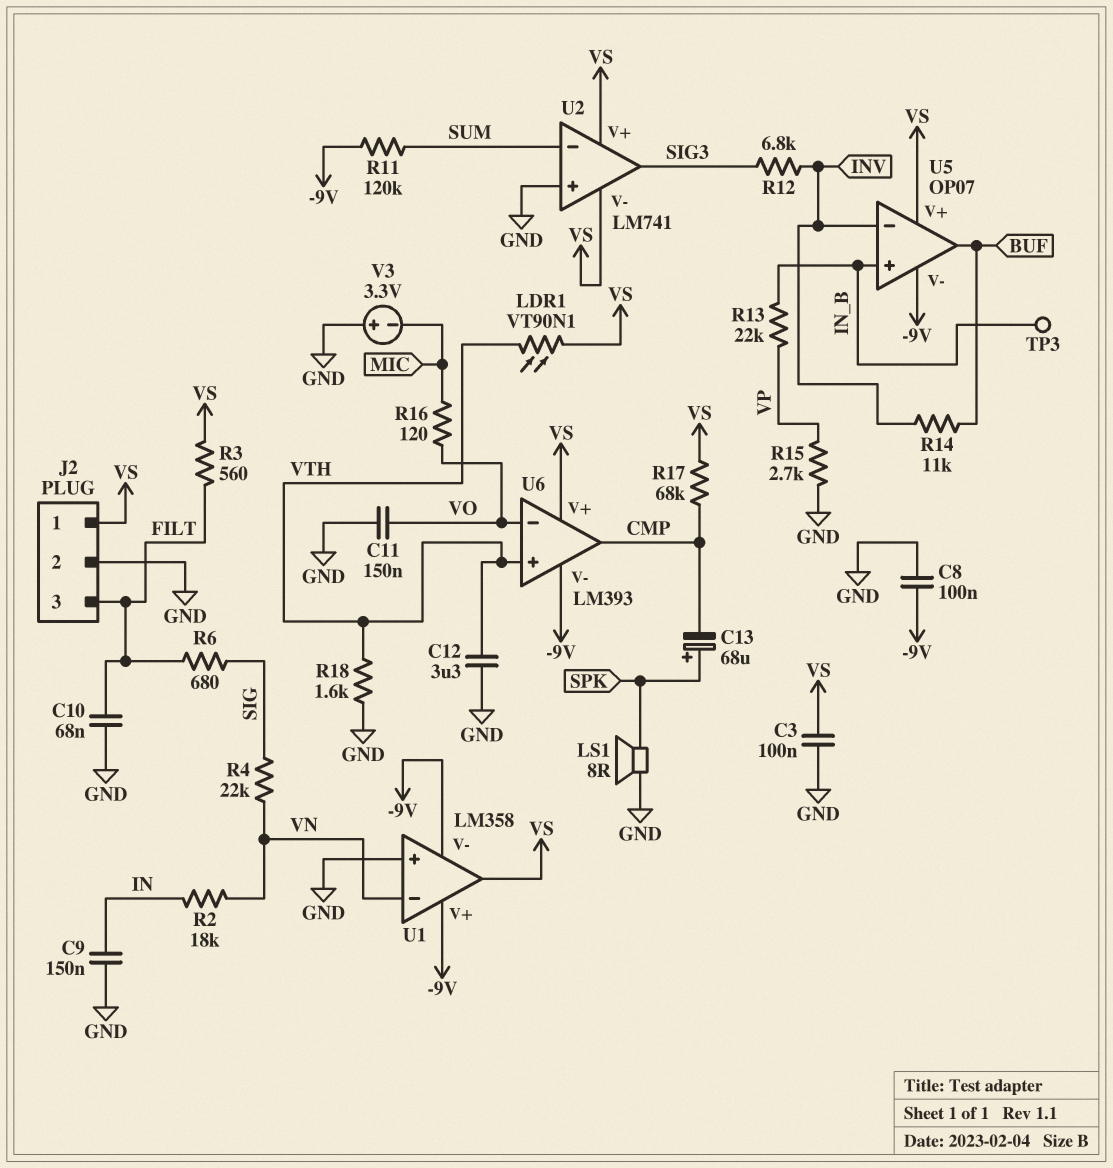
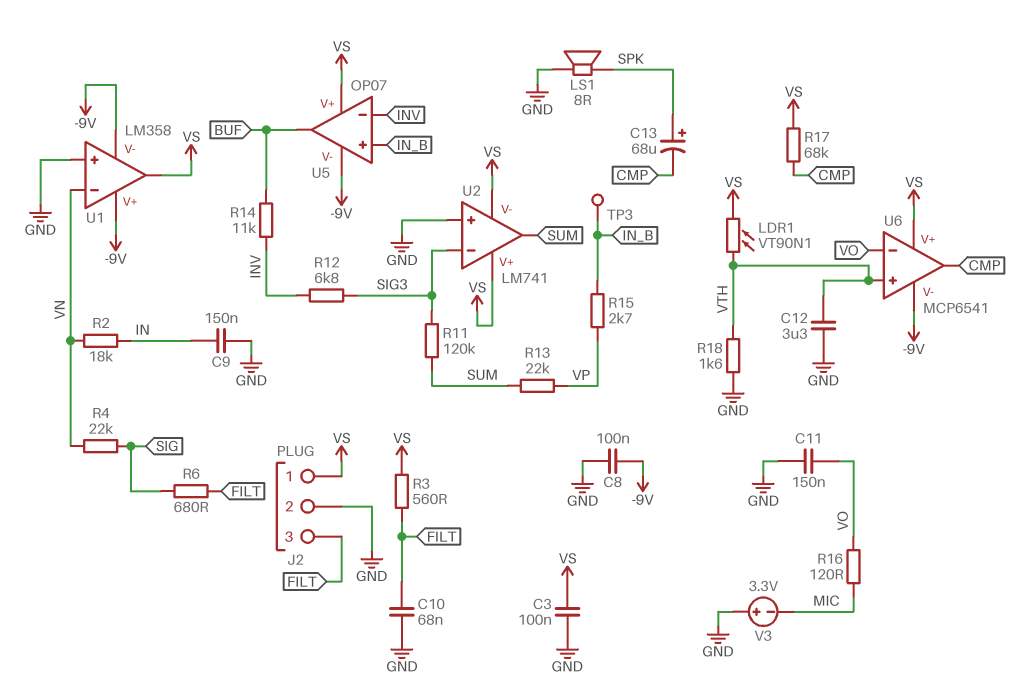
R11: 120k (-9V, SUM) -> 120k (SIG3, SUM)
R13: 22k (IN_B, VP) -> 22k (SUM, VP)
R15: 2.7k (GND, VP) -> 2.7k (IN_B, VP)
U2 pin in-: SUM -> SIG3
U2 pin out: SIG3 -> SUM
U6: LM393 -> MCP6541

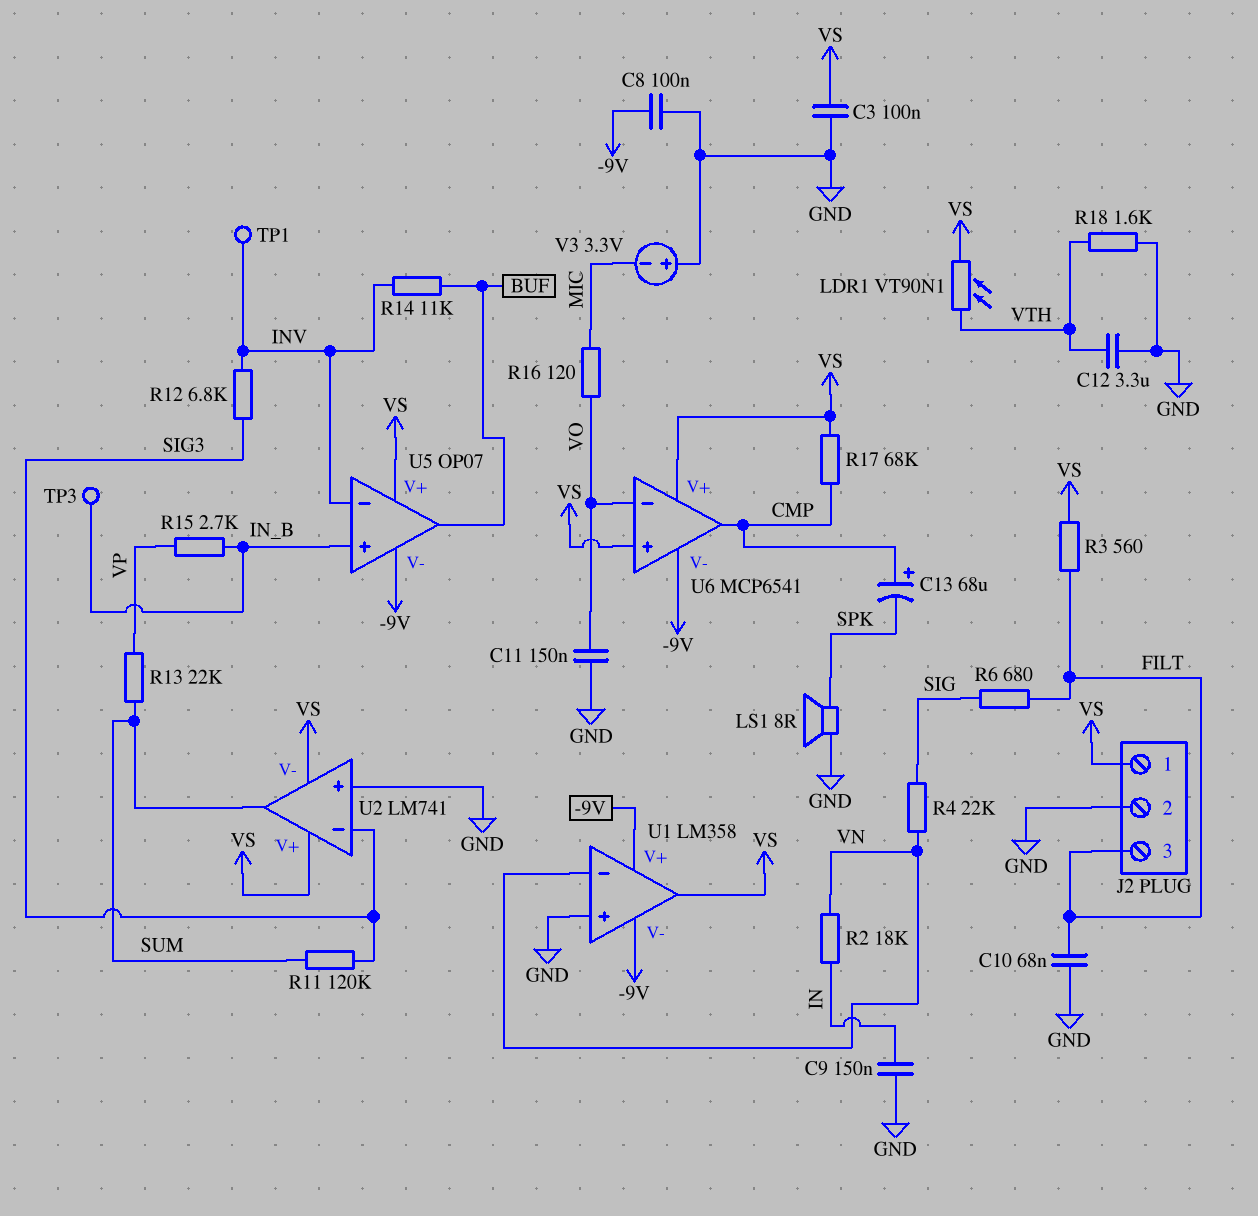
C13: 68uF (plus SPK, minus CMP) -> 68uF (plus CMP, minus SPK)
TP1: none -> test point (INV)
U6 pin in+: VTH -> VS

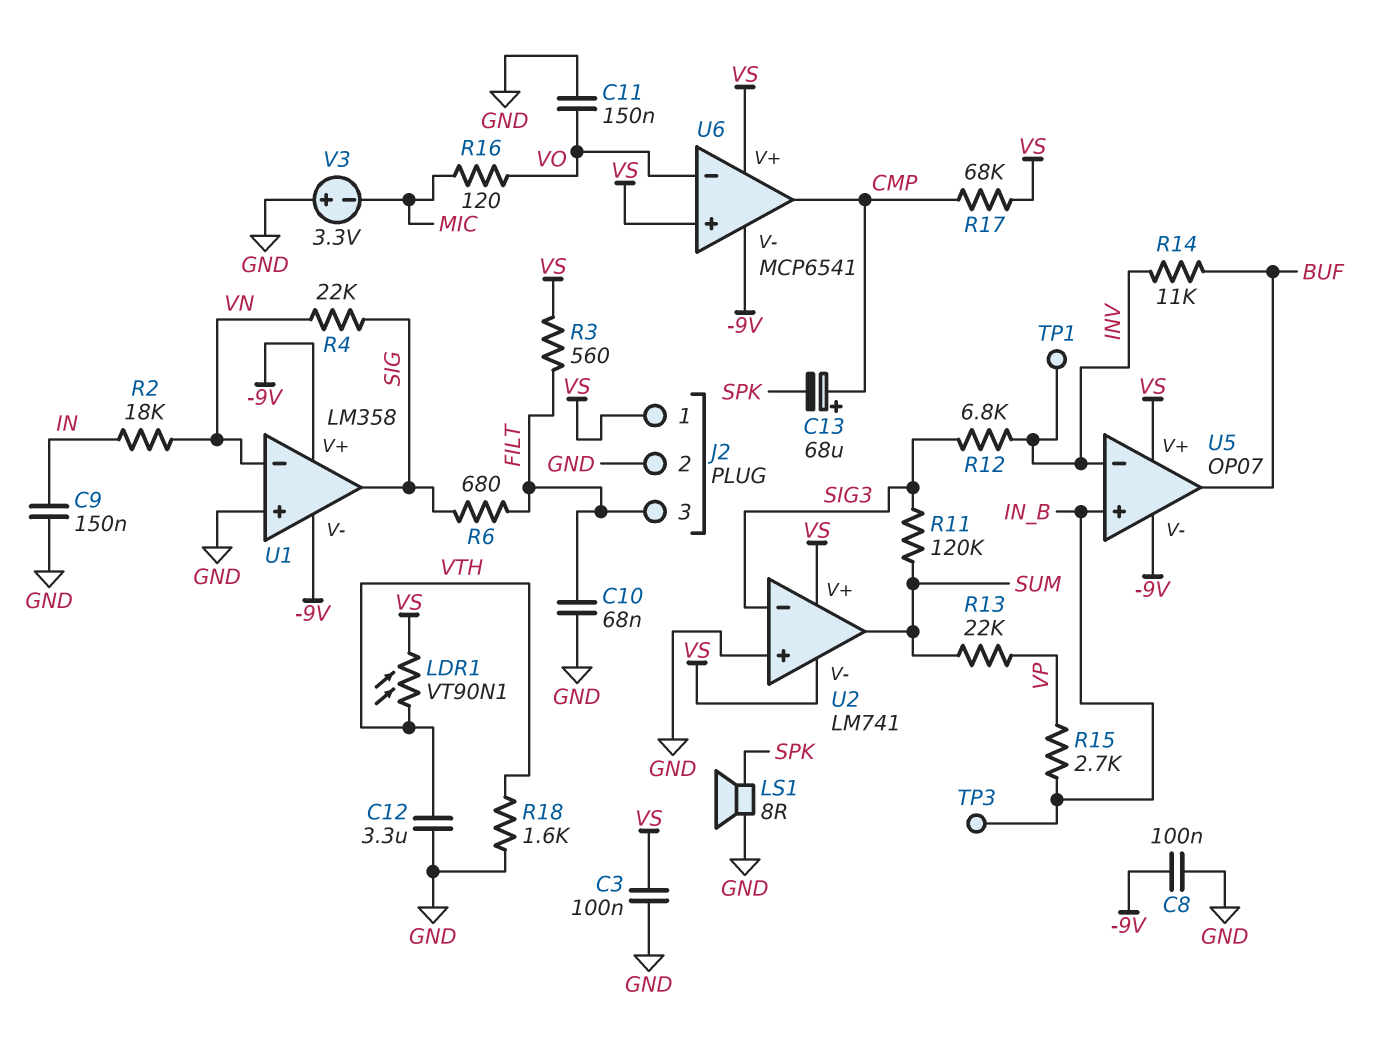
U1 pin out: VS -> SIG

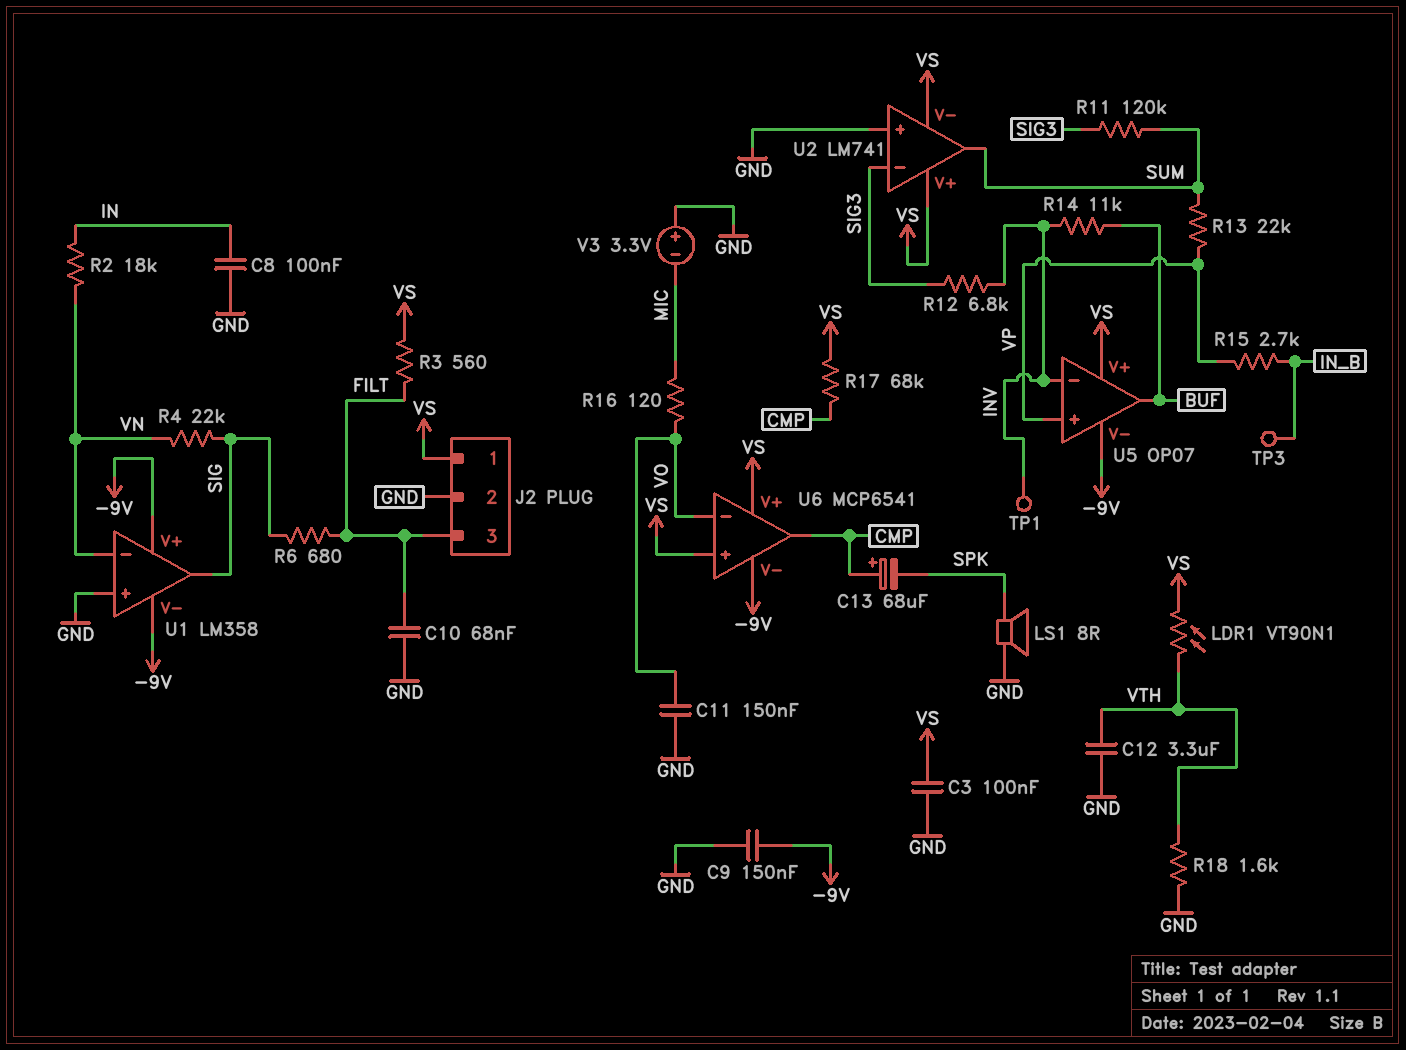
C8: 100nF (-9V, GND) -> 100nF (GND, IN)
C9: 150nF (GND, IN) -> 150nF (-9V, GND)
U5 pin in+: IN_B -> VP

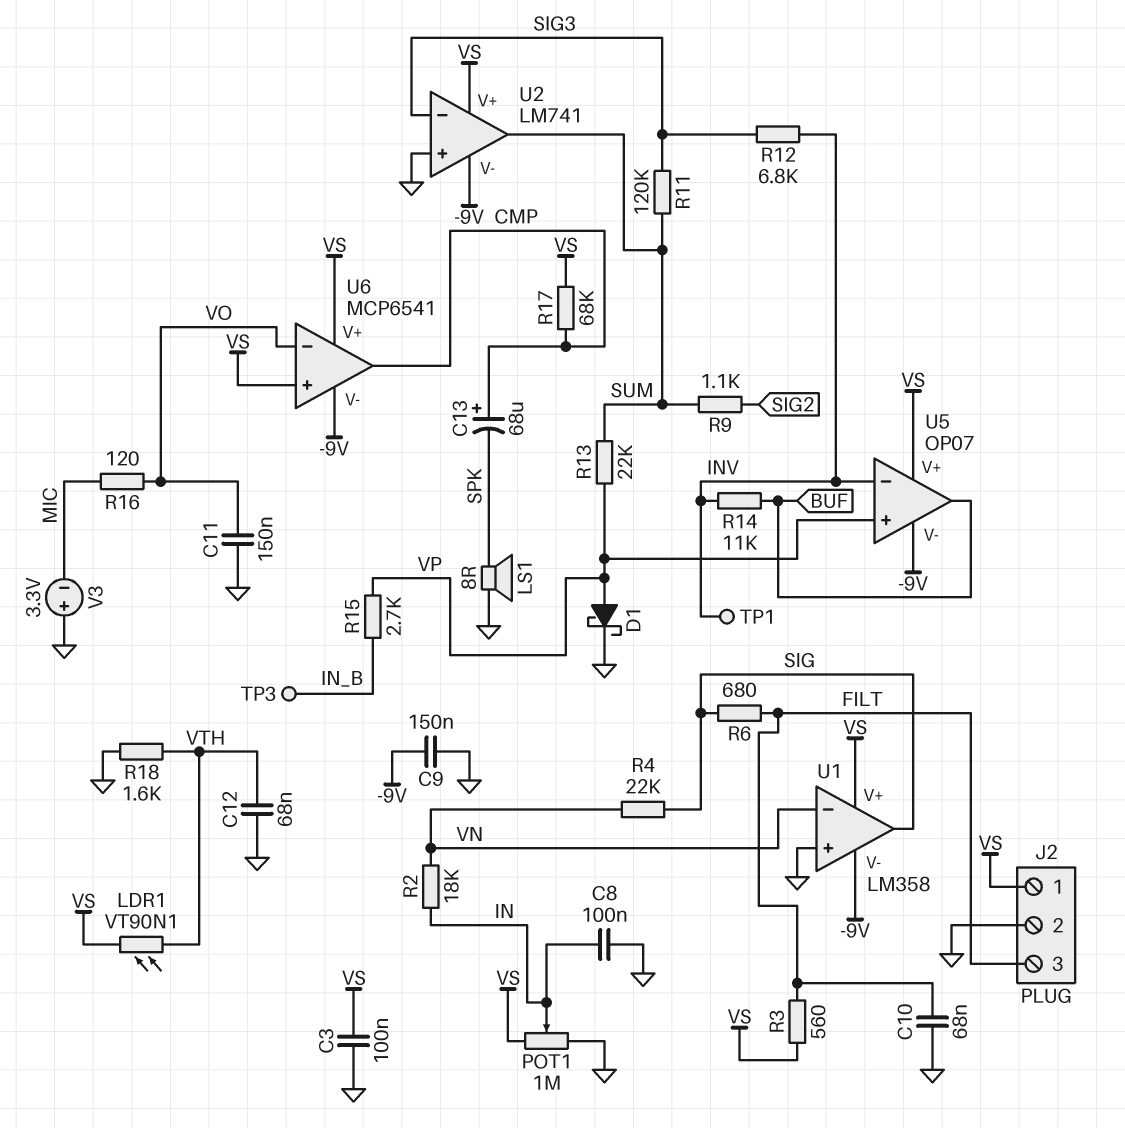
C12: 3.3uF (GND, VTH) -> 68nF (GND, VTH)
D1: none -> schottky (A VP, K GND)
POT1: none -> 1M (GND, VS, wiper IN)
R9: none -> 1.1k (SIG2, SUM)
U1 pin V+: -9V -> VS
U2 pin V-: VS -> -9V

